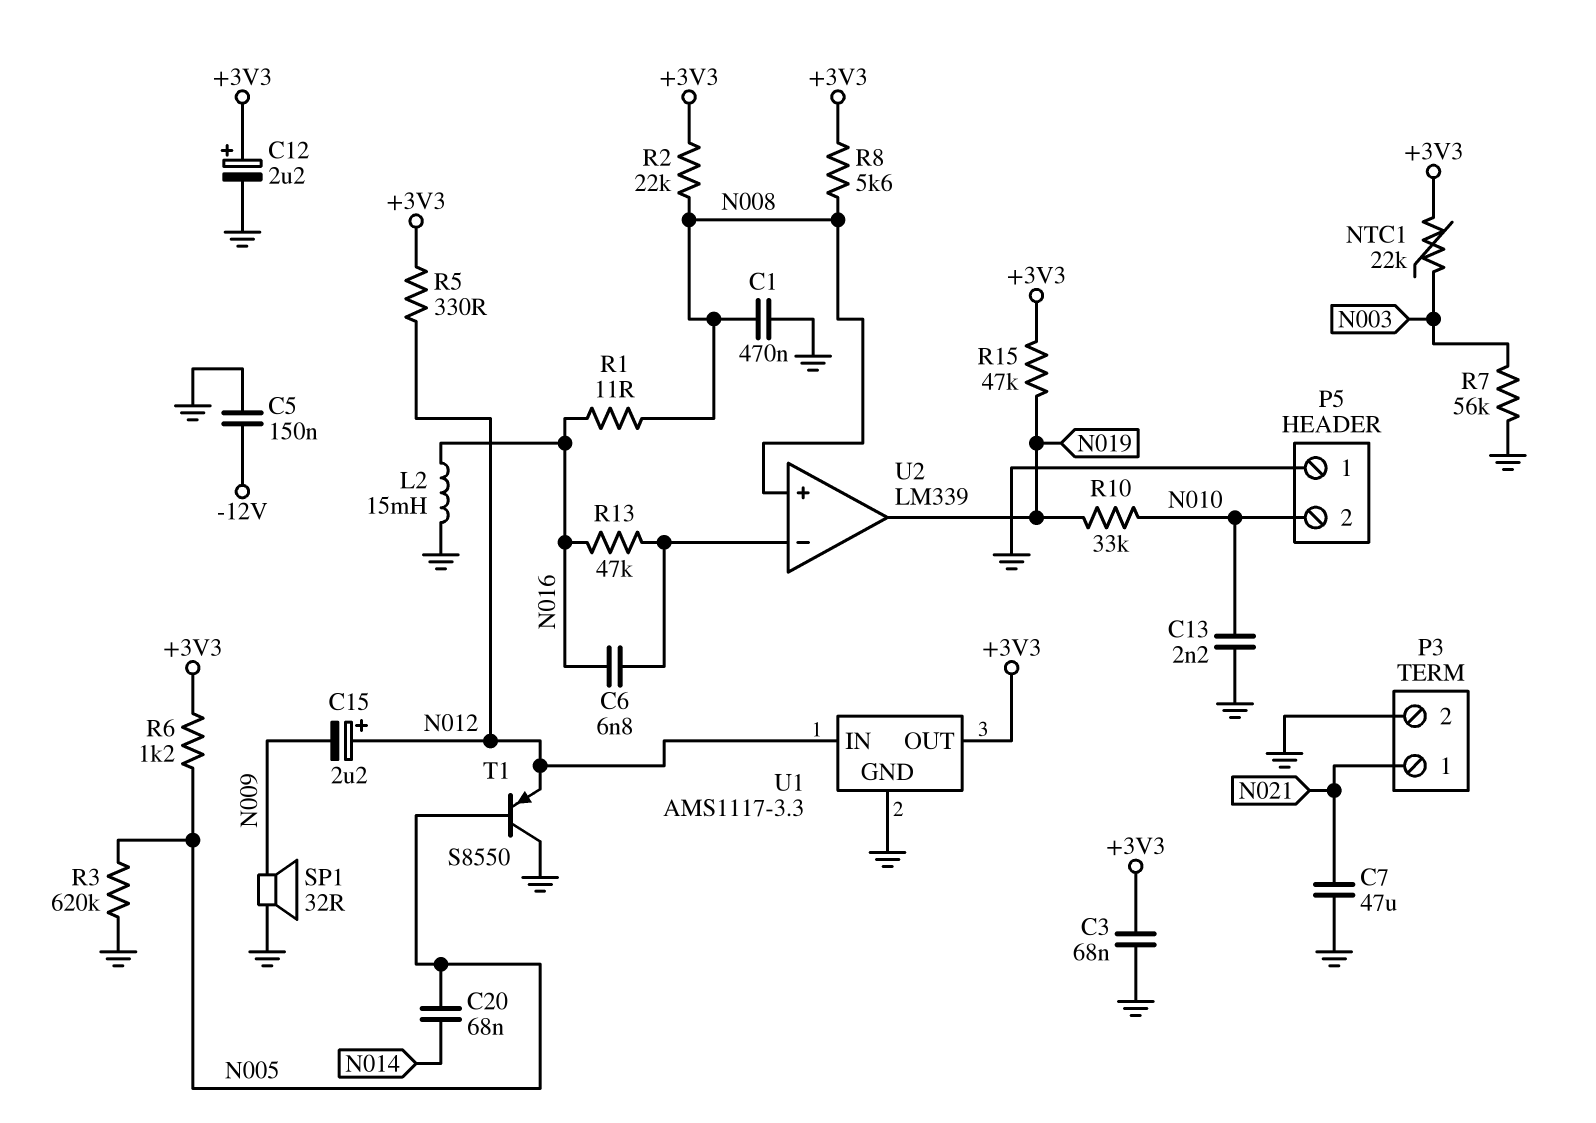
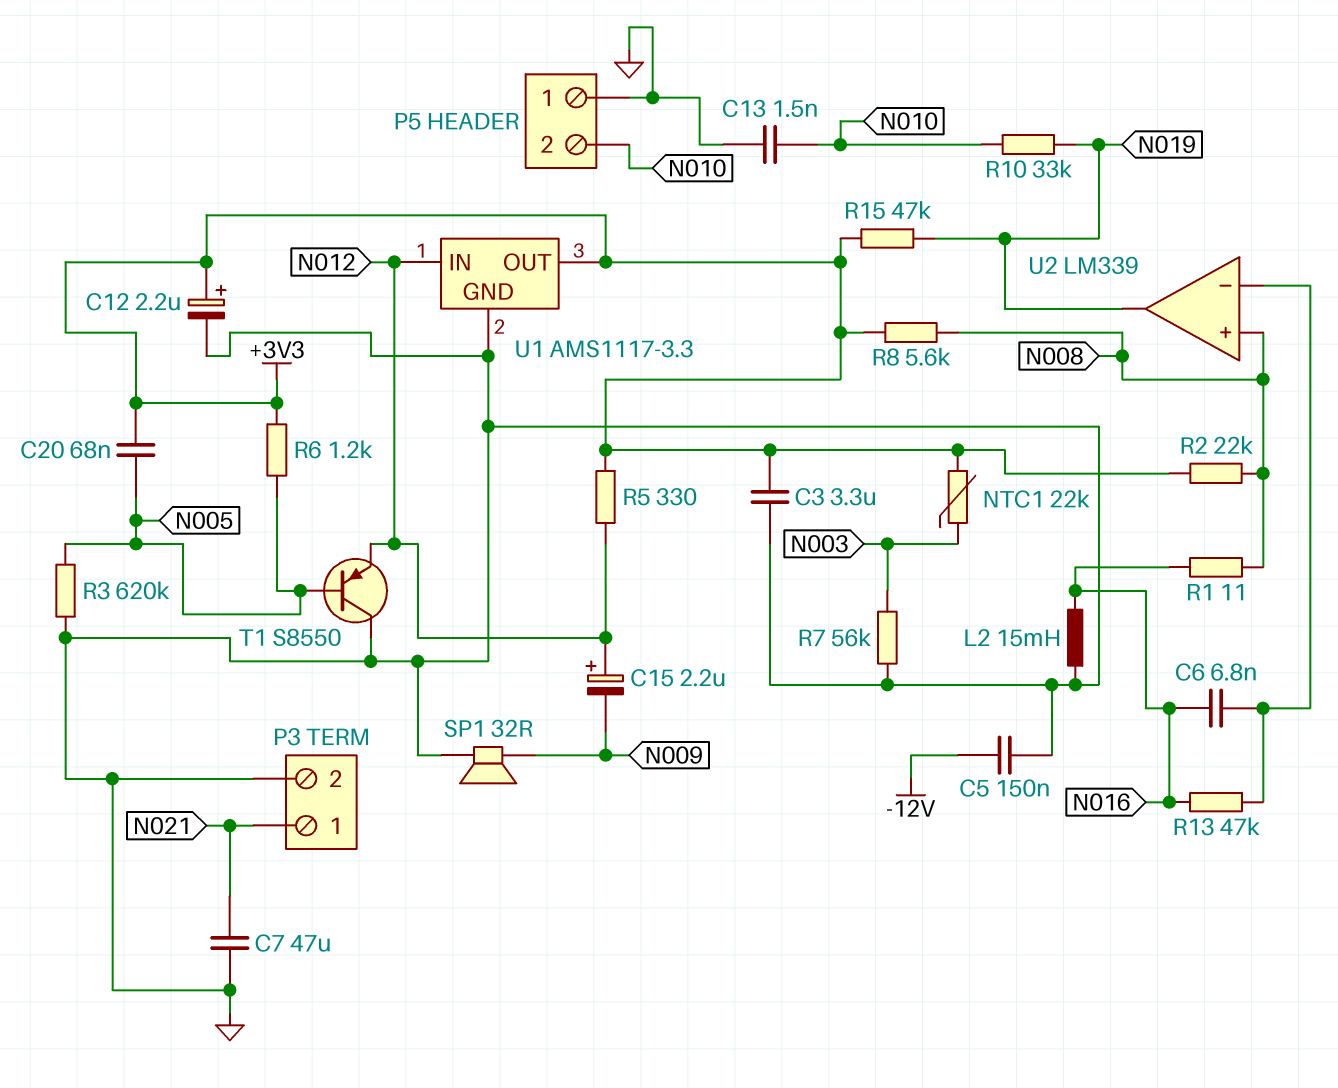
C1: 470nF (GND, N008) -> none
C3: 68nF (+3V3, GND) -> 3.3uF (+3V3, GND)
C13: 2.2nF (GND, N010) -> 1.5nF (GND, N010)
C20: 68nF (N005, N014) -> 68nF (+3V3, N005)

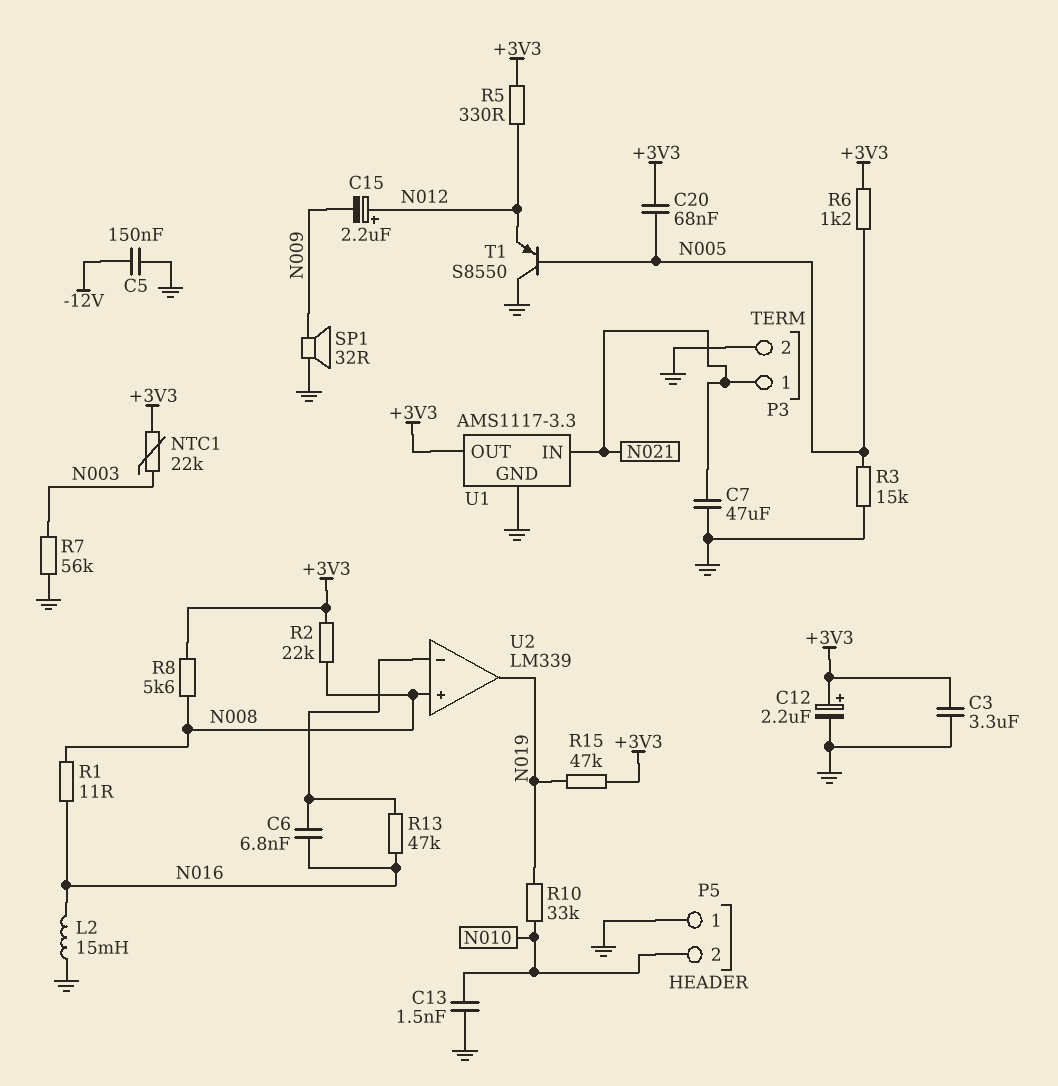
R3: 620k (GND, N005) -> 15k (GND, N005)
U1 pin IN: N012 -> N021

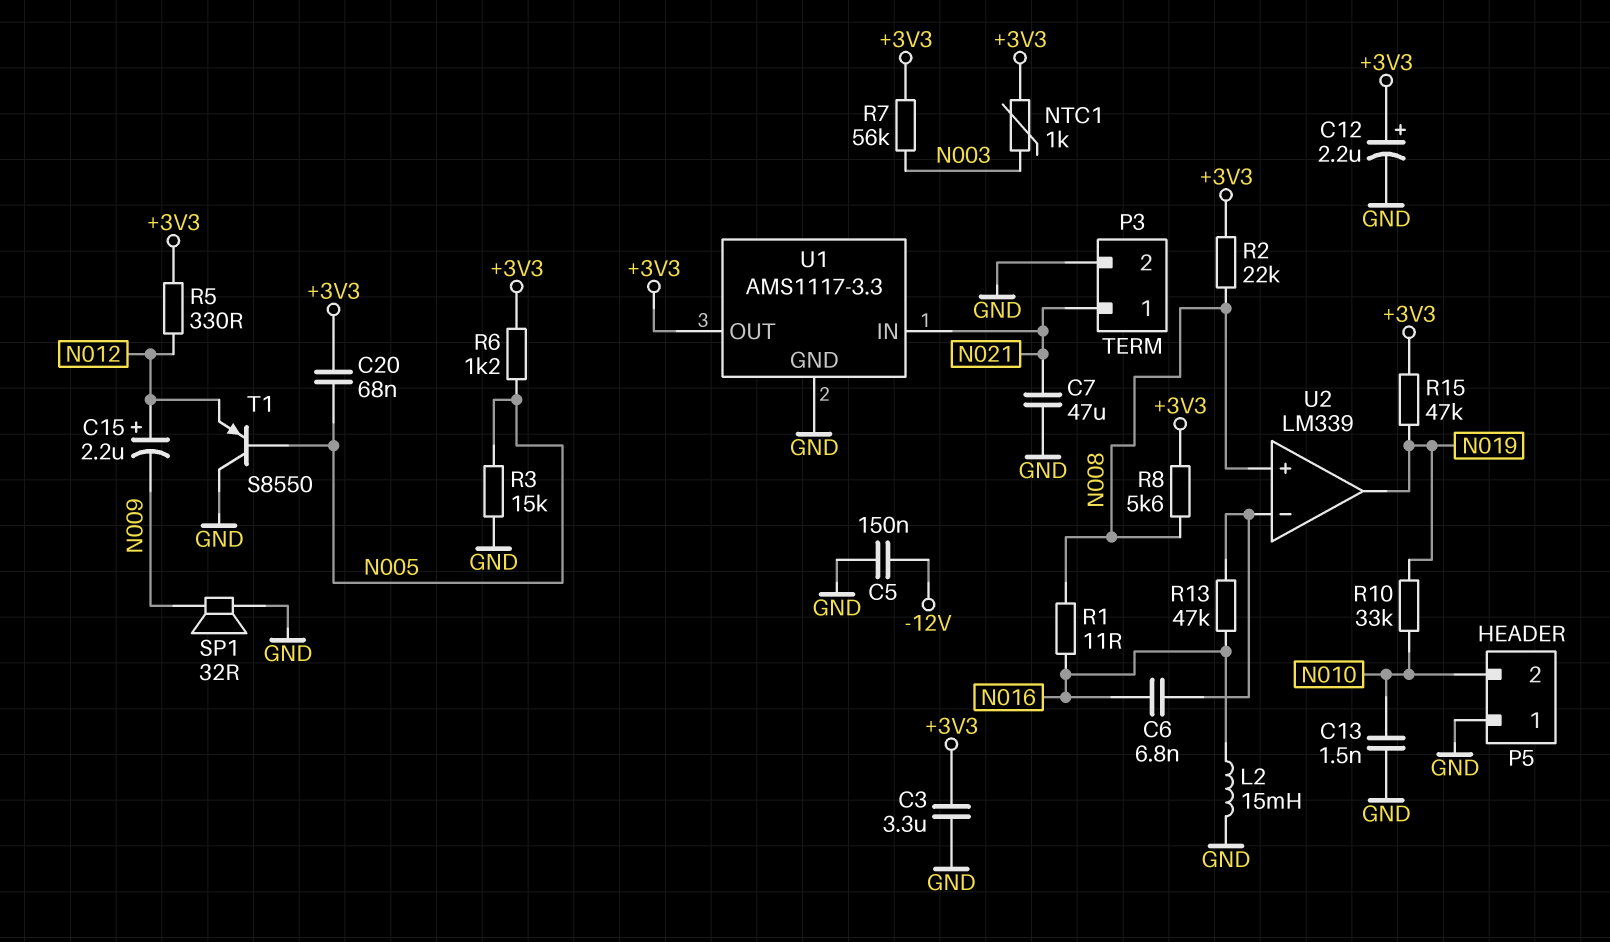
NTC1: 22k (+3V3, N003) -> 1k (+3V3, N003)
R7: 56k (GND, N003) -> 56k (+3V3, N003)

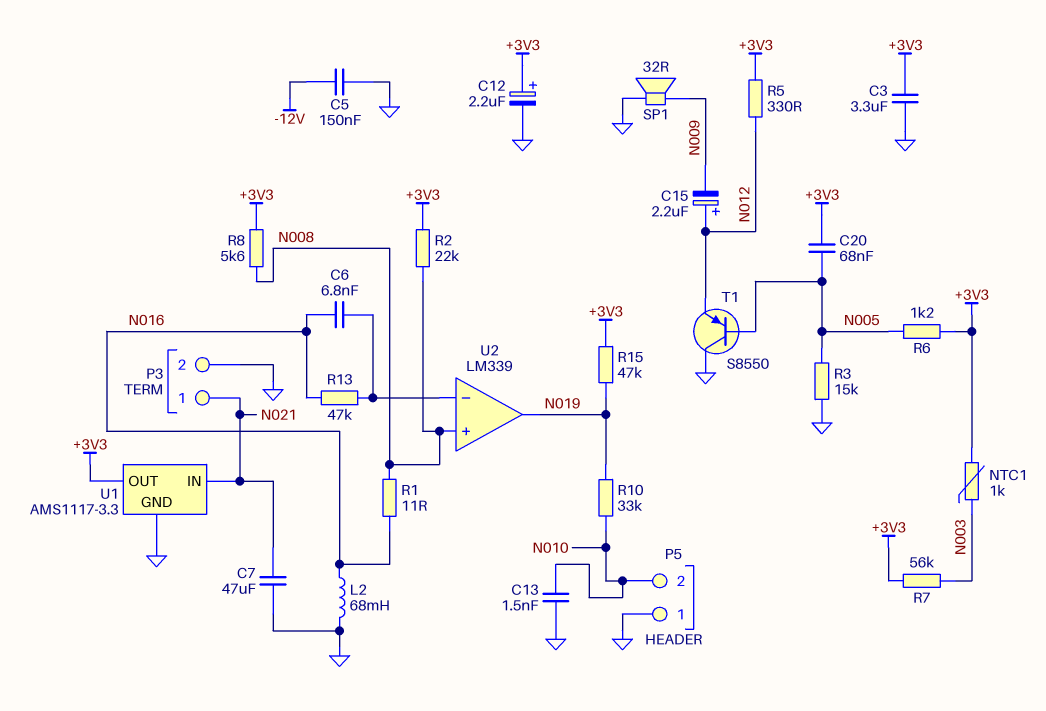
L2: 15mH (GND, N016) -> 68mH (GND, N016)

